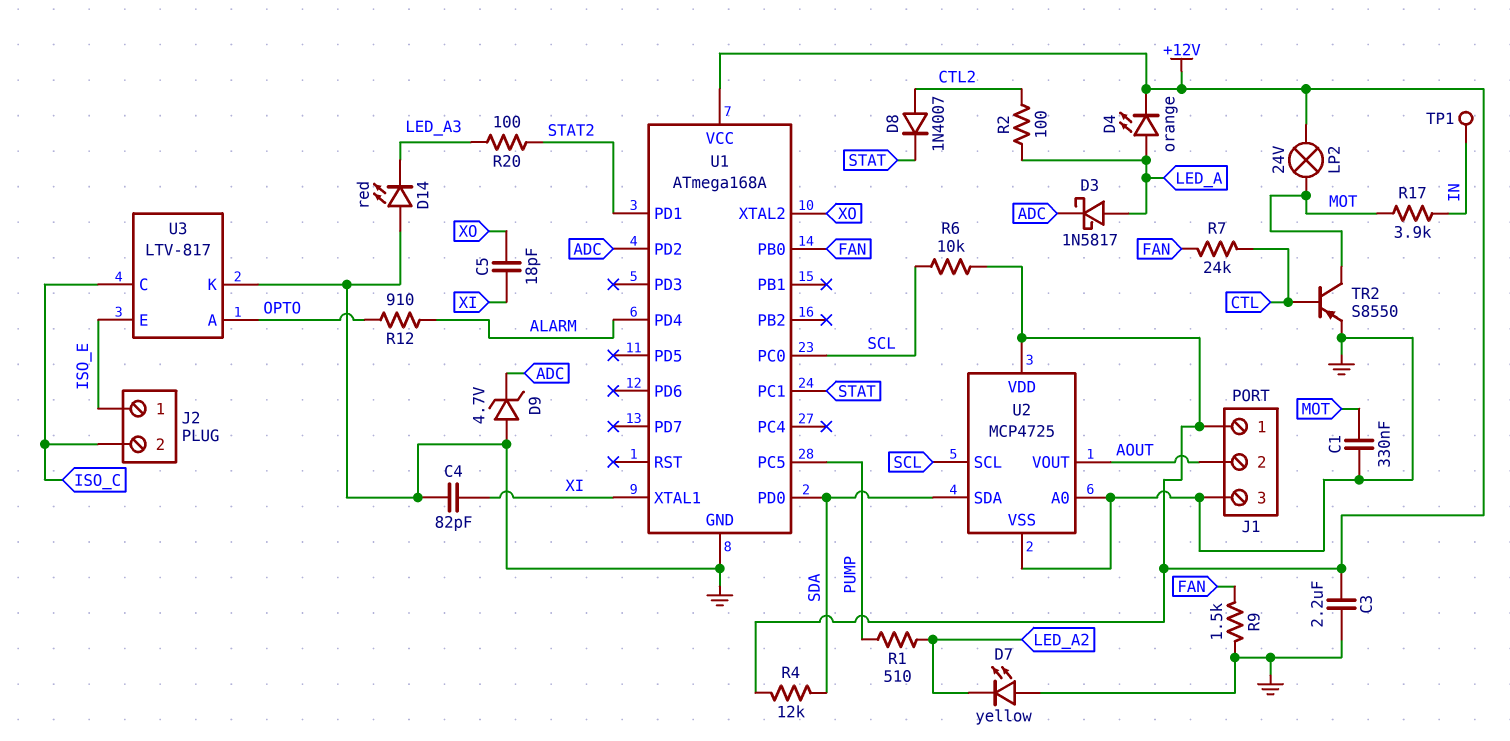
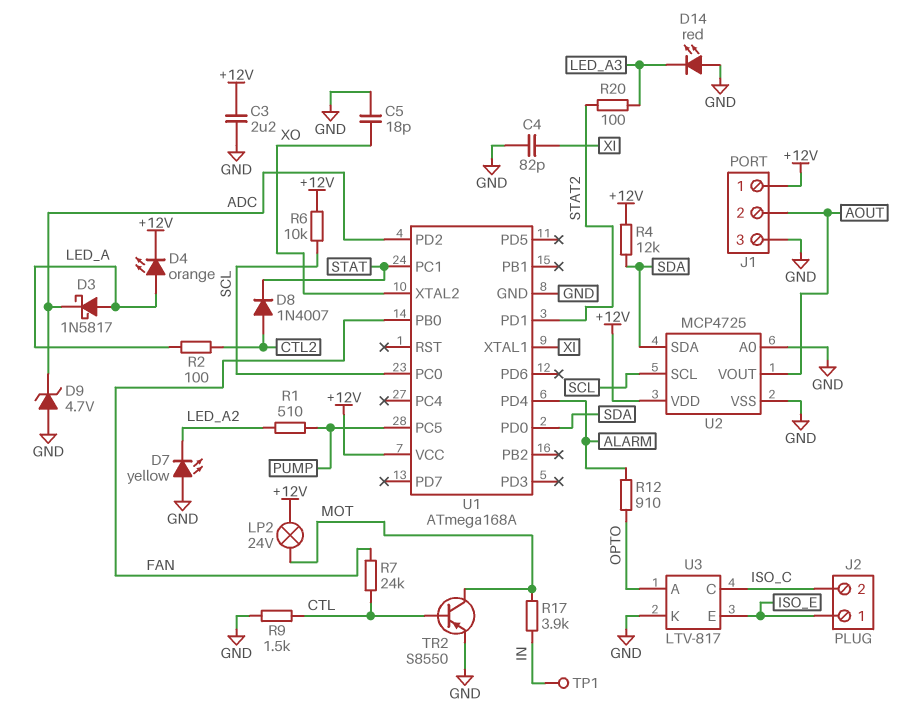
C1: 330nF (GND, MOT) -> none
C5: 18pF (XI, XO) -> 18pF (GND, XO)
R9: 1.5k (FAN, GND) -> 1.5k (CTL, GND)

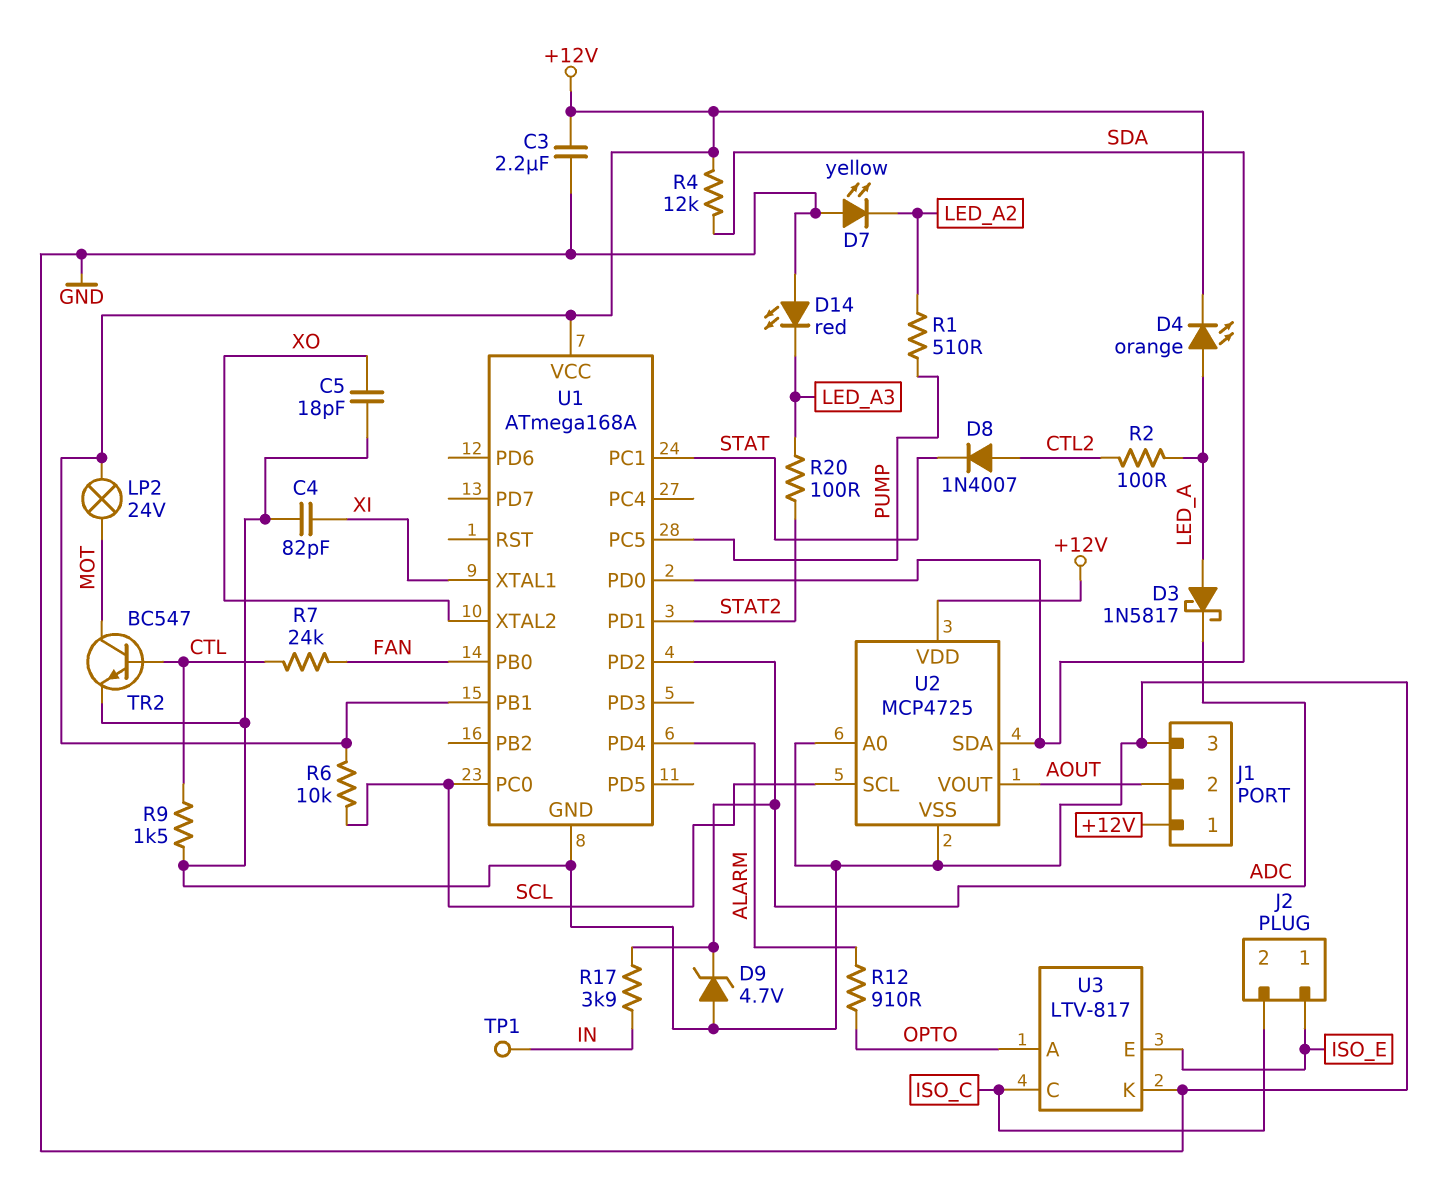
R17: 3.9k (IN, MOT) -> 3.9k (ADC, IN)
TR2: PNP S8550 (B CTL, C MOT, E GND) -> NPN BC547 (B CTL, C MOT, E GND)
U1 pin PB1: none -> +12V

